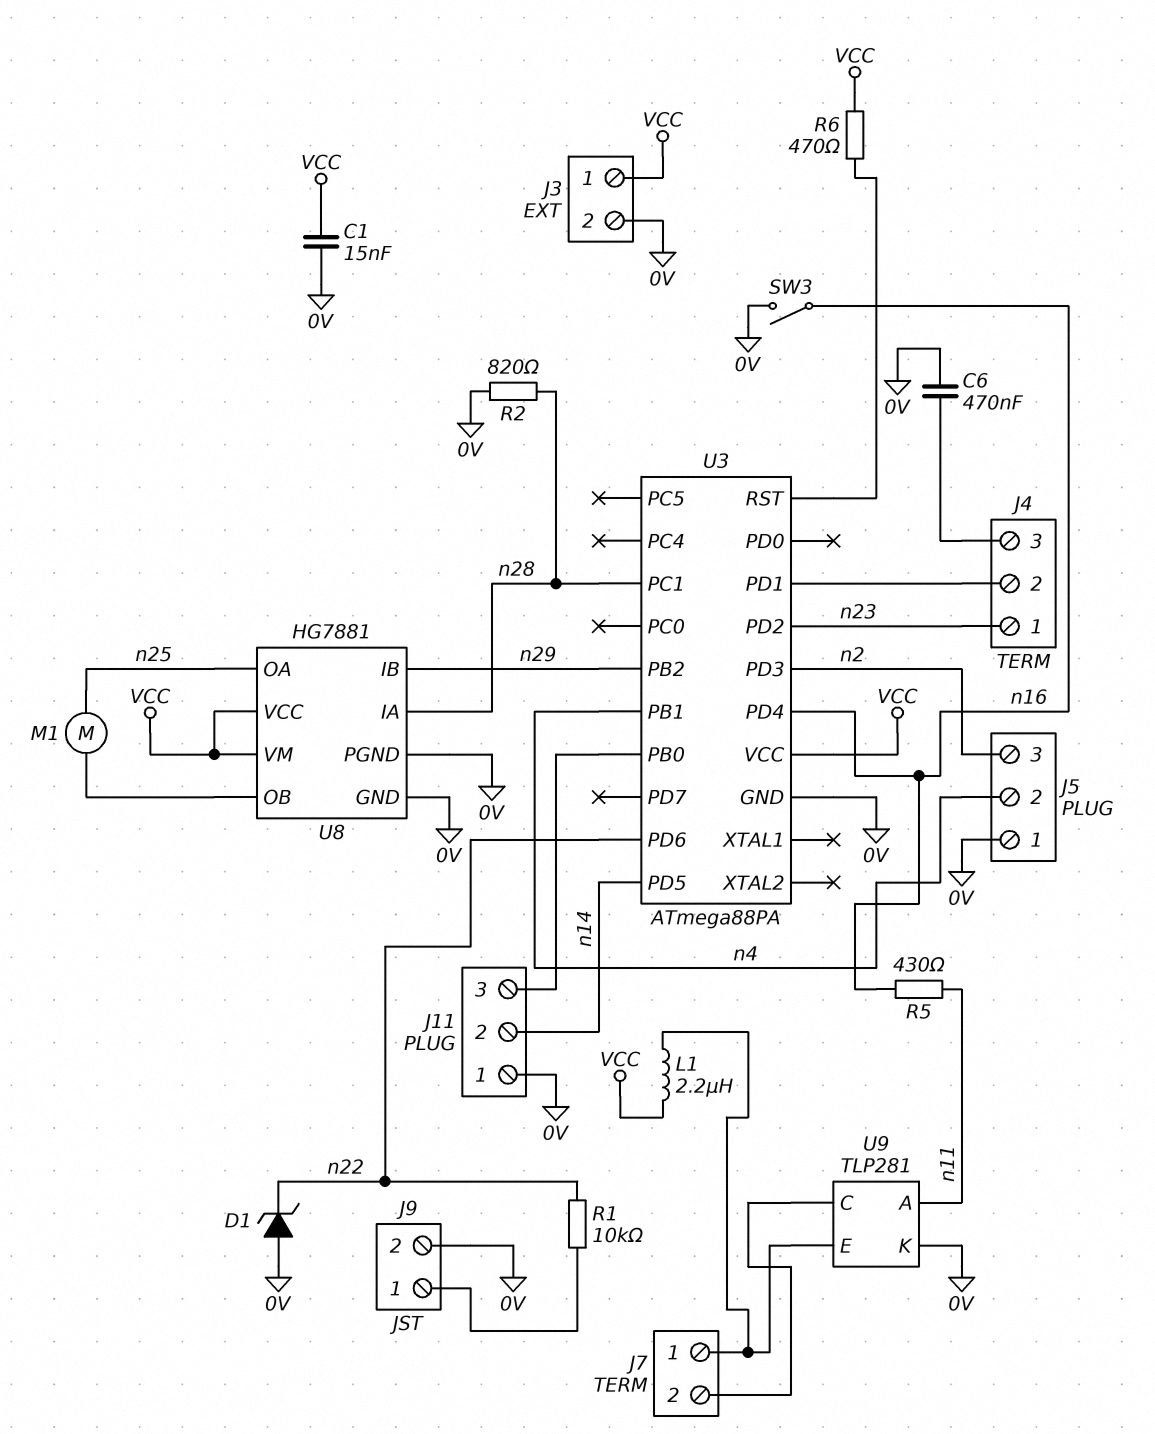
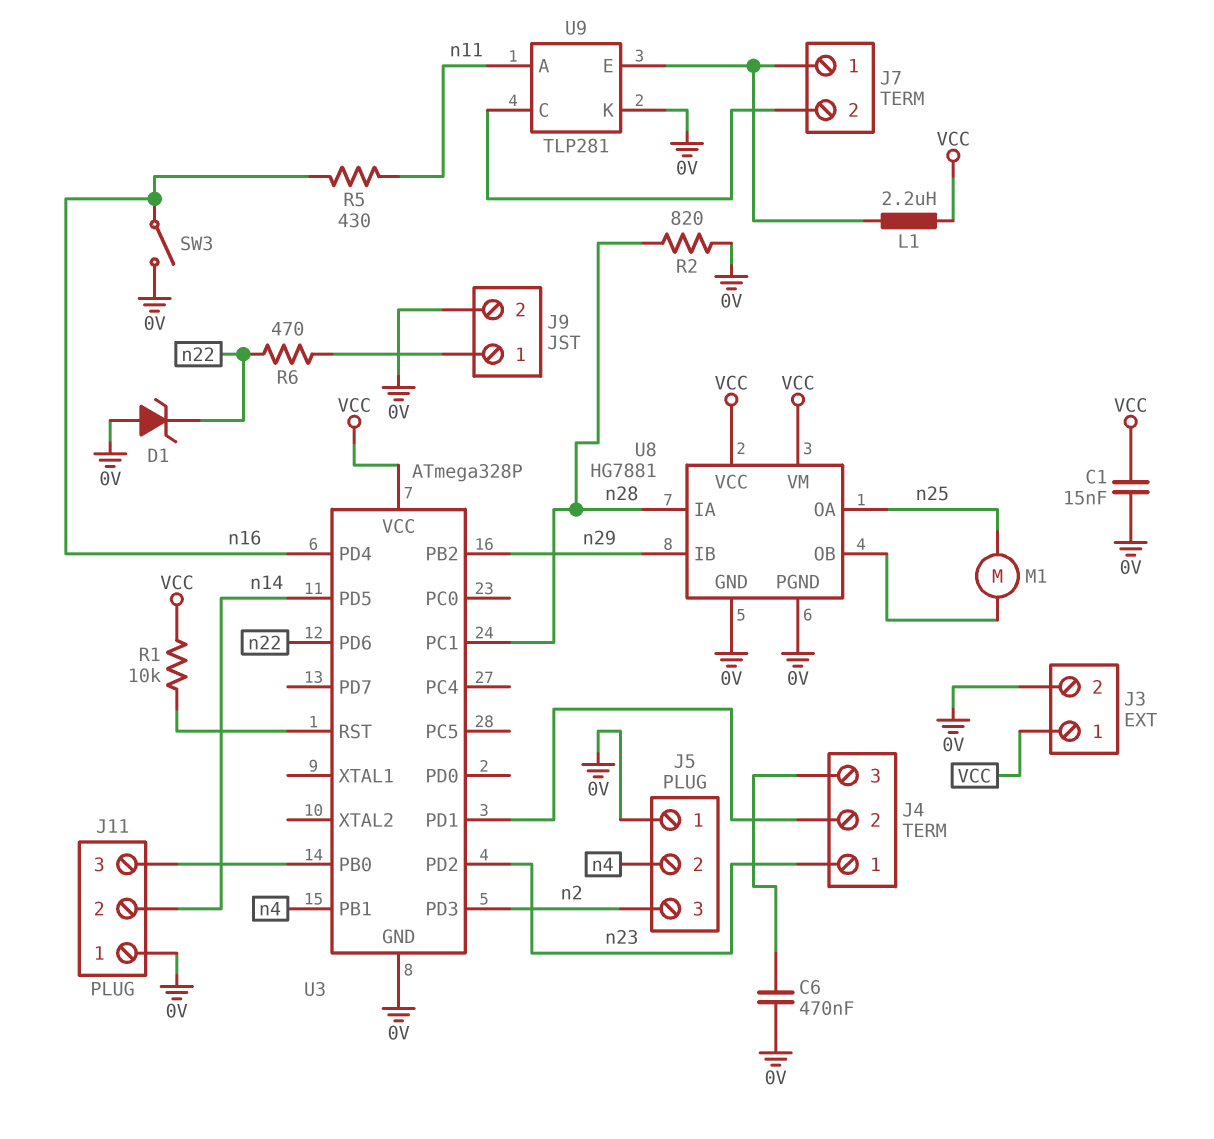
R1: 10k (J9/1, n22) -> 10k (U3/RST, VCC)
R6: 470 (U3/RST, VCC) -> 470 (J9/1, n22)
U3: ATmega88PA -> ATmega328P

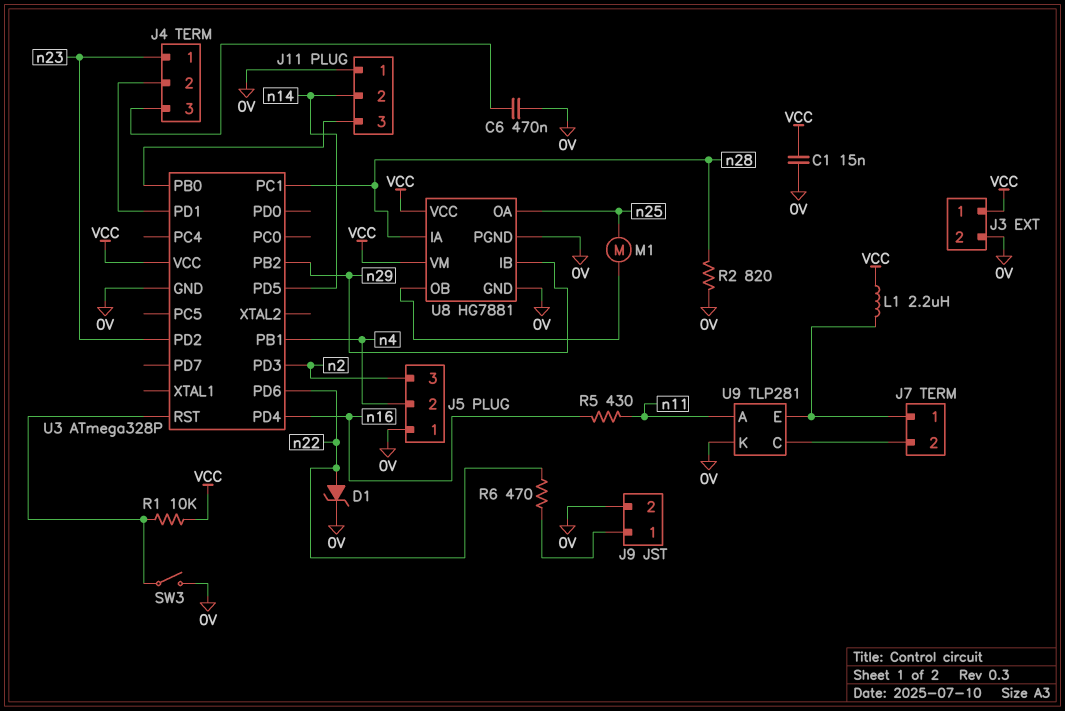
D1: zener (A 0V, K n22) -> zener (A n22, K 0V)
SW3: switch (0V, n16) -> switch (0V, U3/RST)

